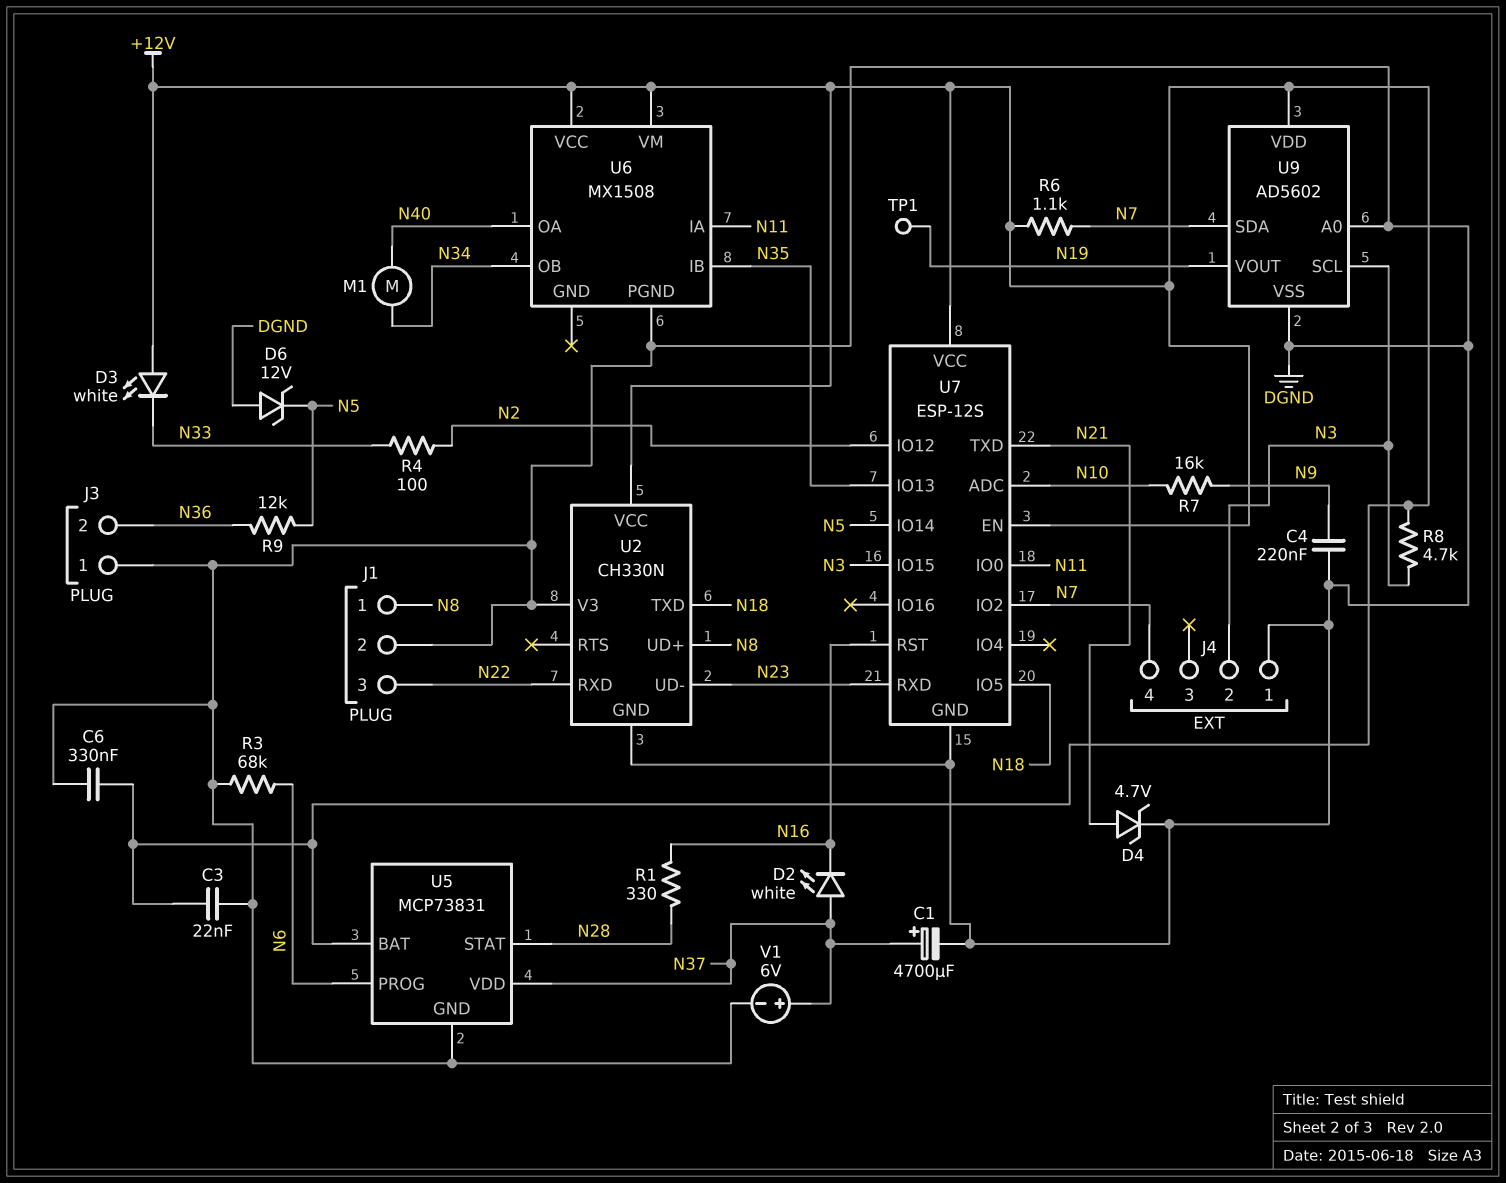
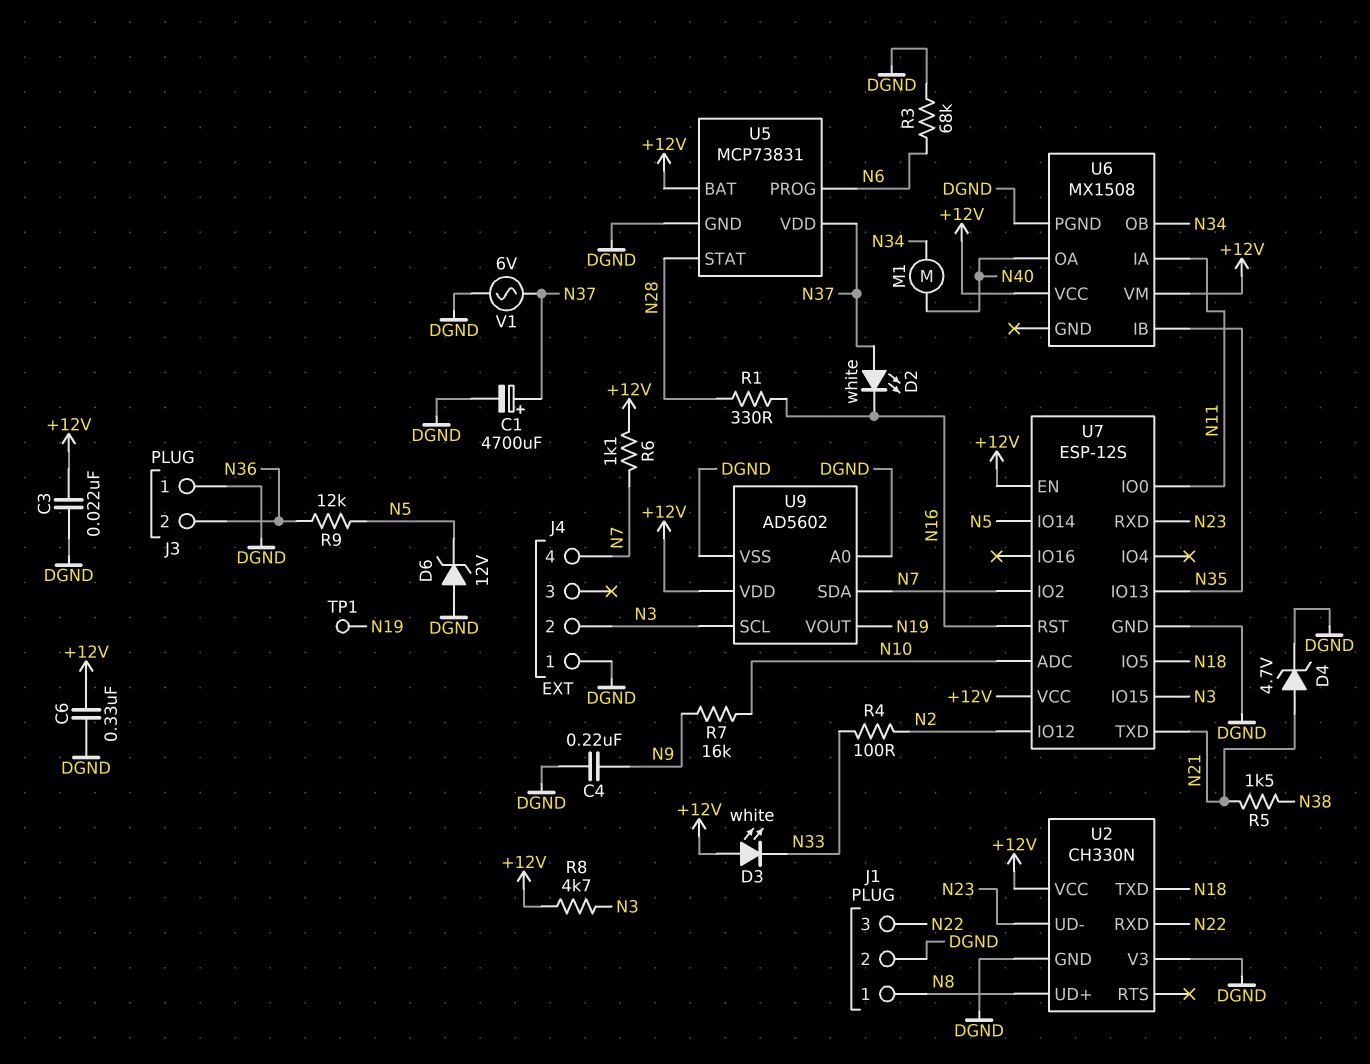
R5: none -> 1.5k (N21, N38)
V1: 6V (plus N37, minus DGND) -> AC 6V (DGND, N37)

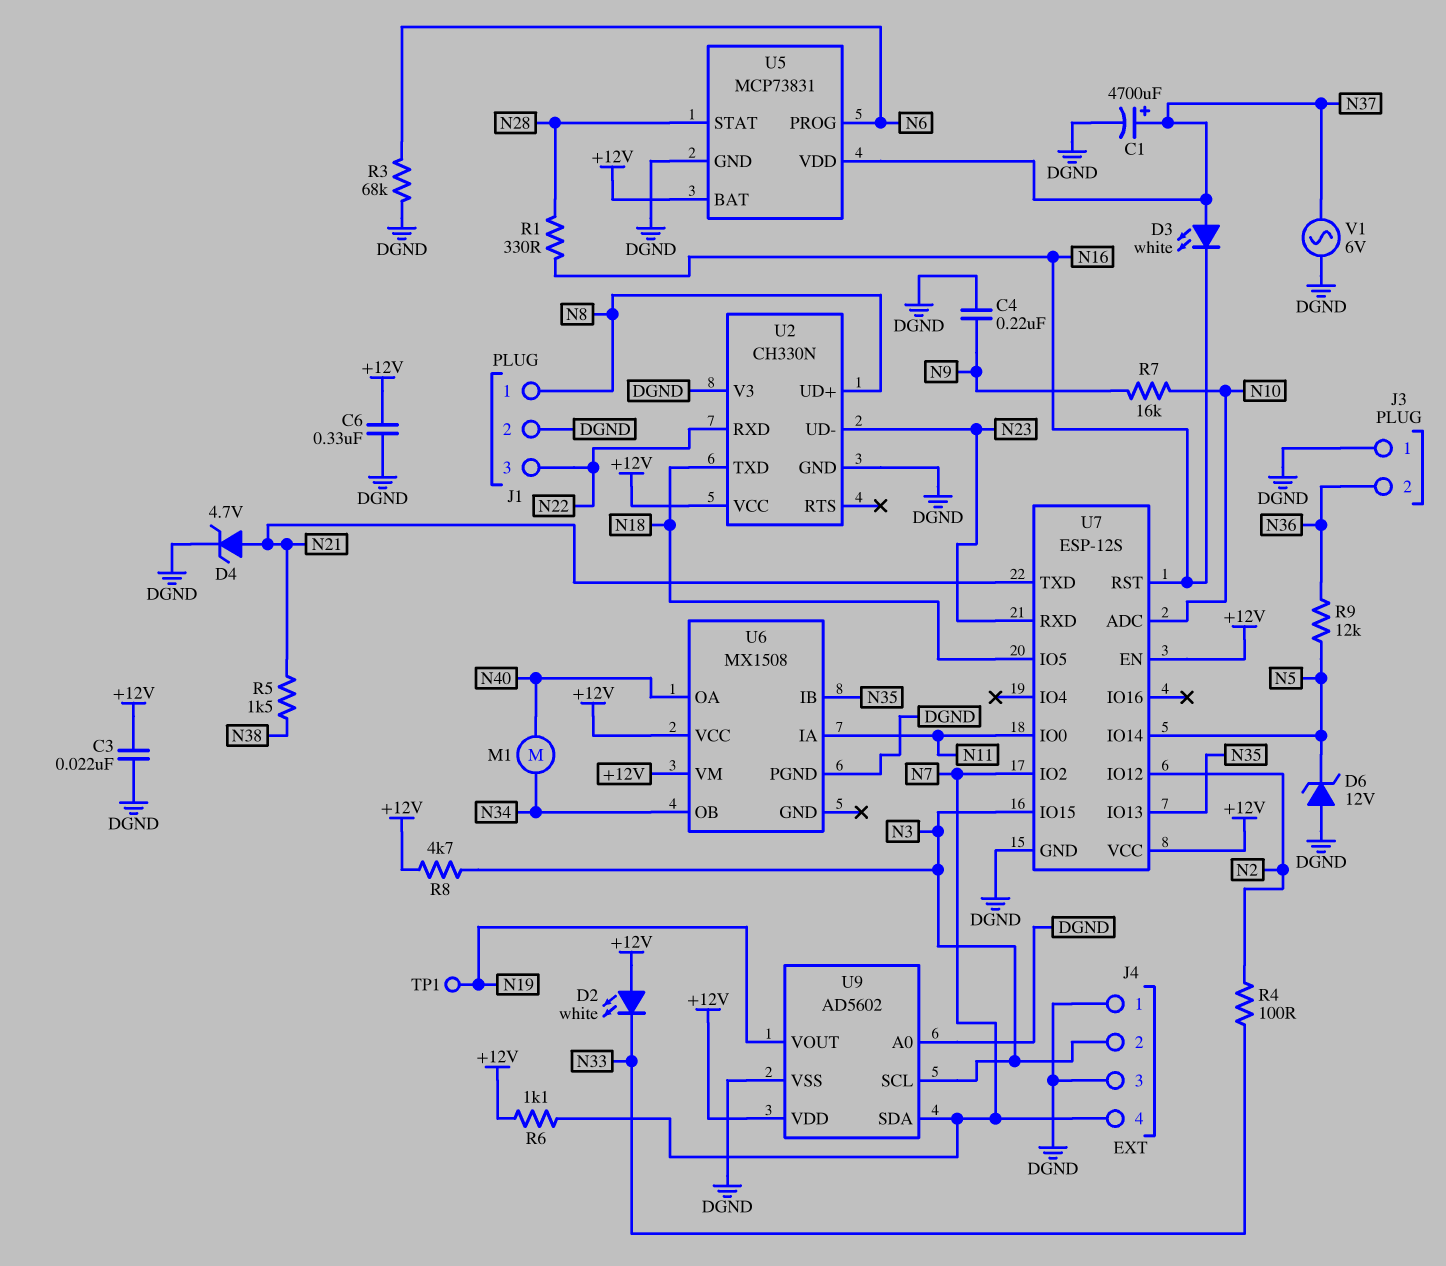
D2: LED white (A N37, K N16) -> LED white (A +12V, K N33)
D3: LED white (A +12V, K N33) -> LED white (A N37, K N16)
J4 pin 3: none -> DGND

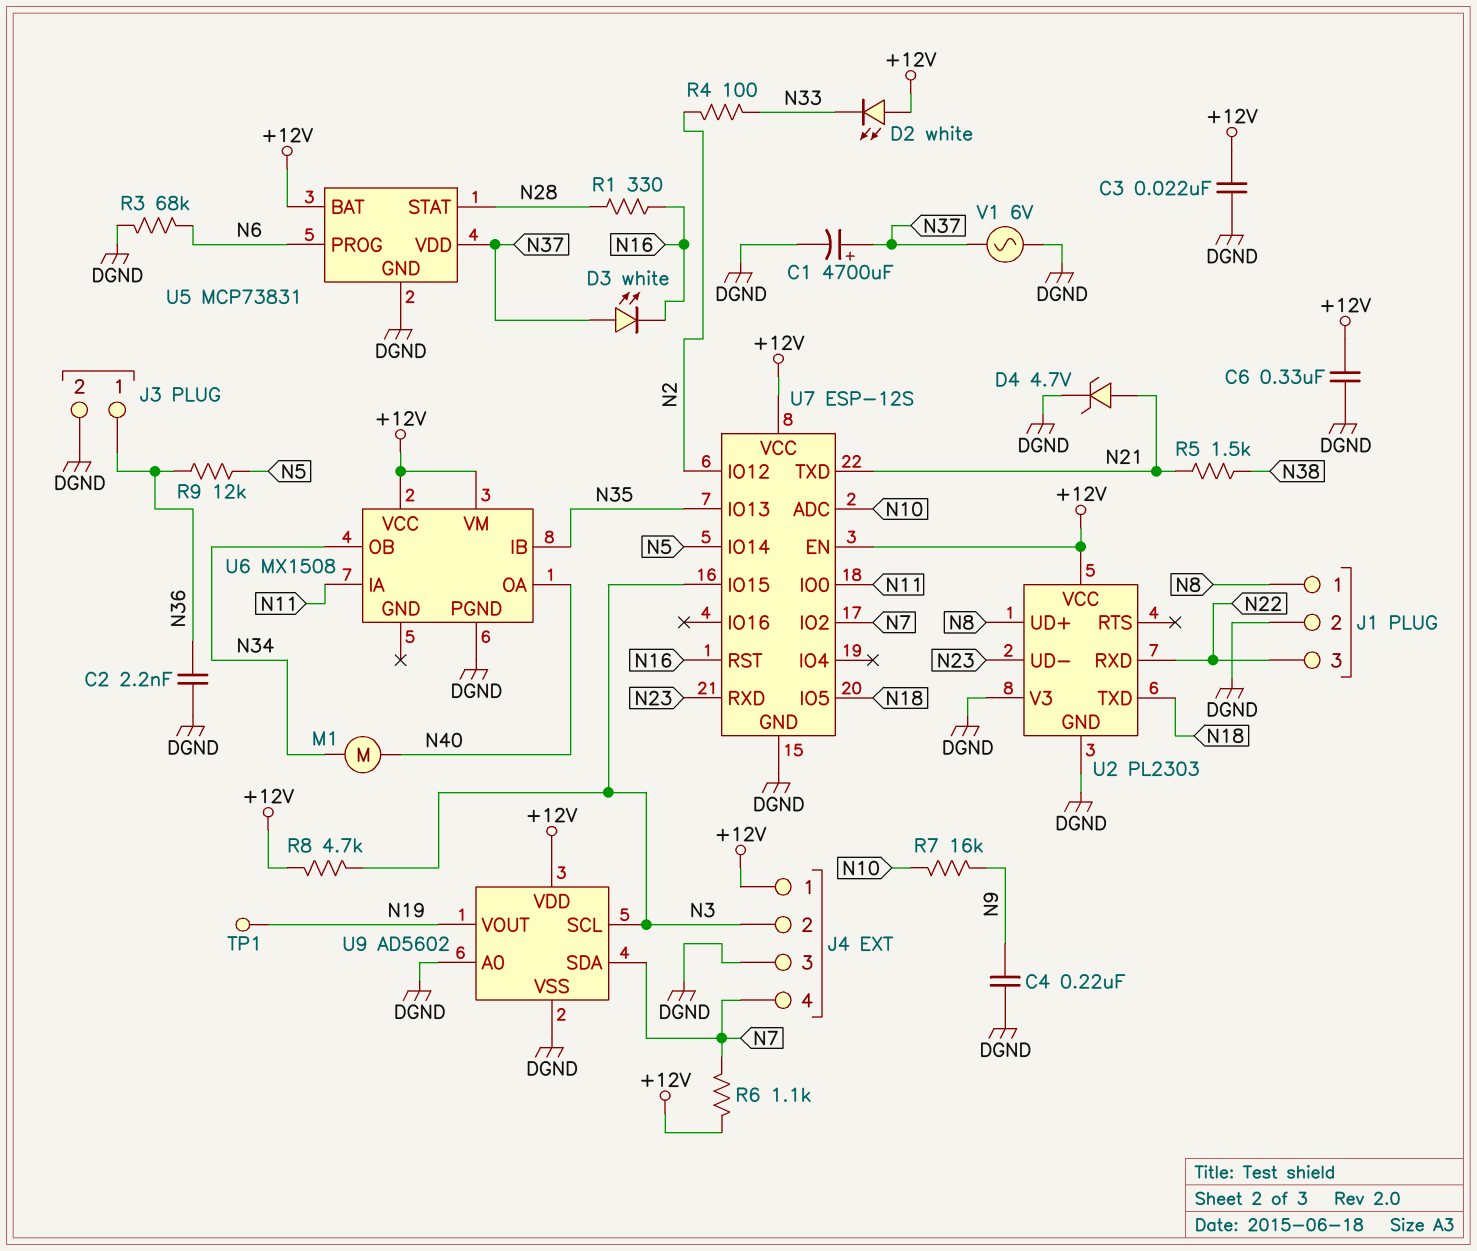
C2: none -> 2.2nF (DGND, N36)
D6: zener 12V (A DGND, K N5) -> none
J3 pin 1: DGND -> N36
J3 pin 2: N36 -> DGND
J4 pin 1: DGND -> +12V
U2: CH330N -> PL2303

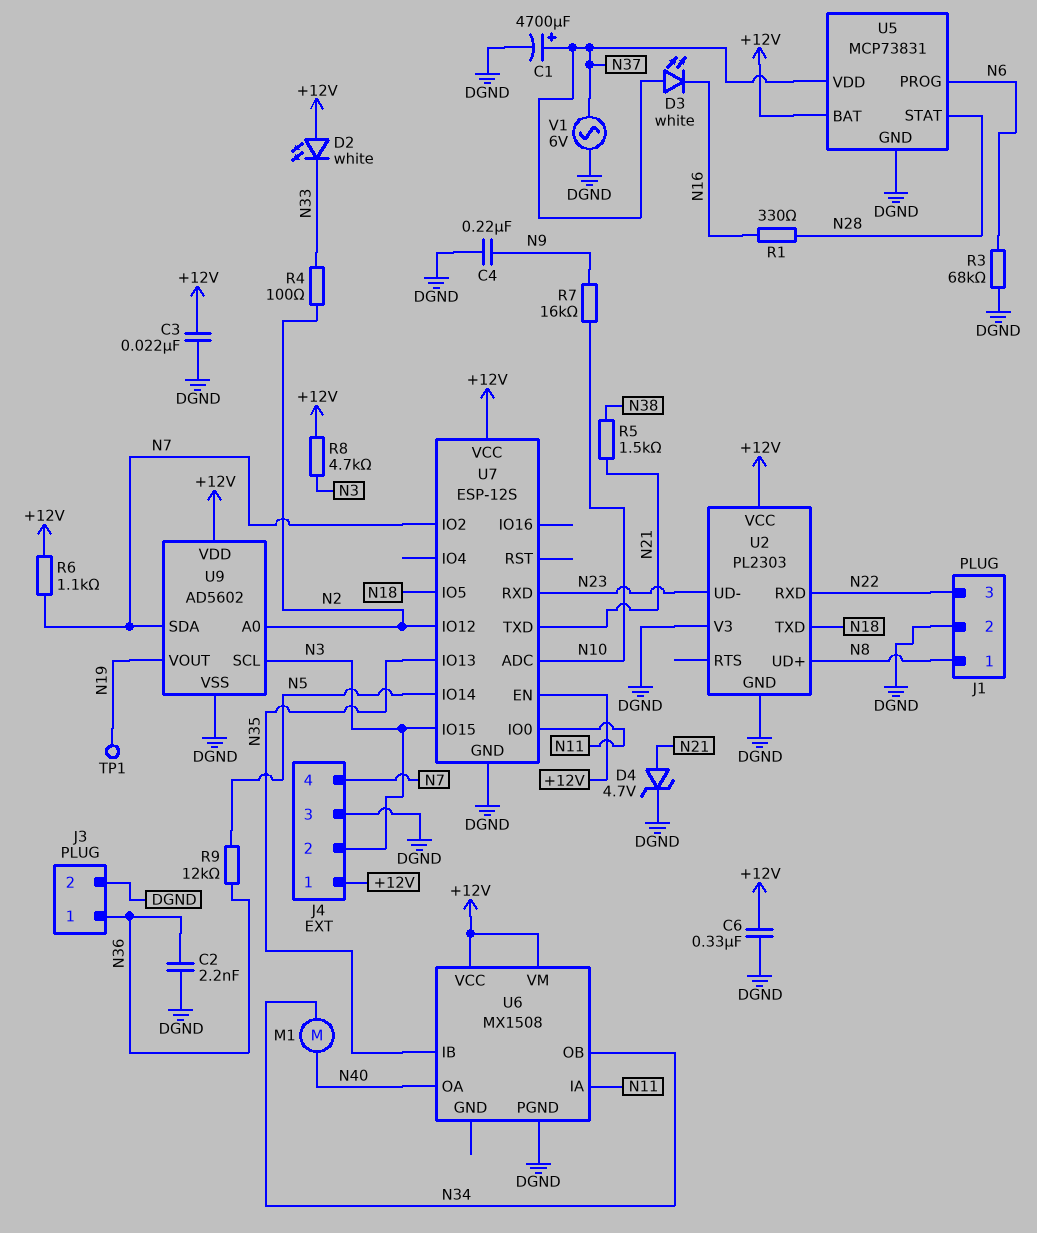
U7 pin RST: N16 -> none
U9 pin A0: DGND -> N2

